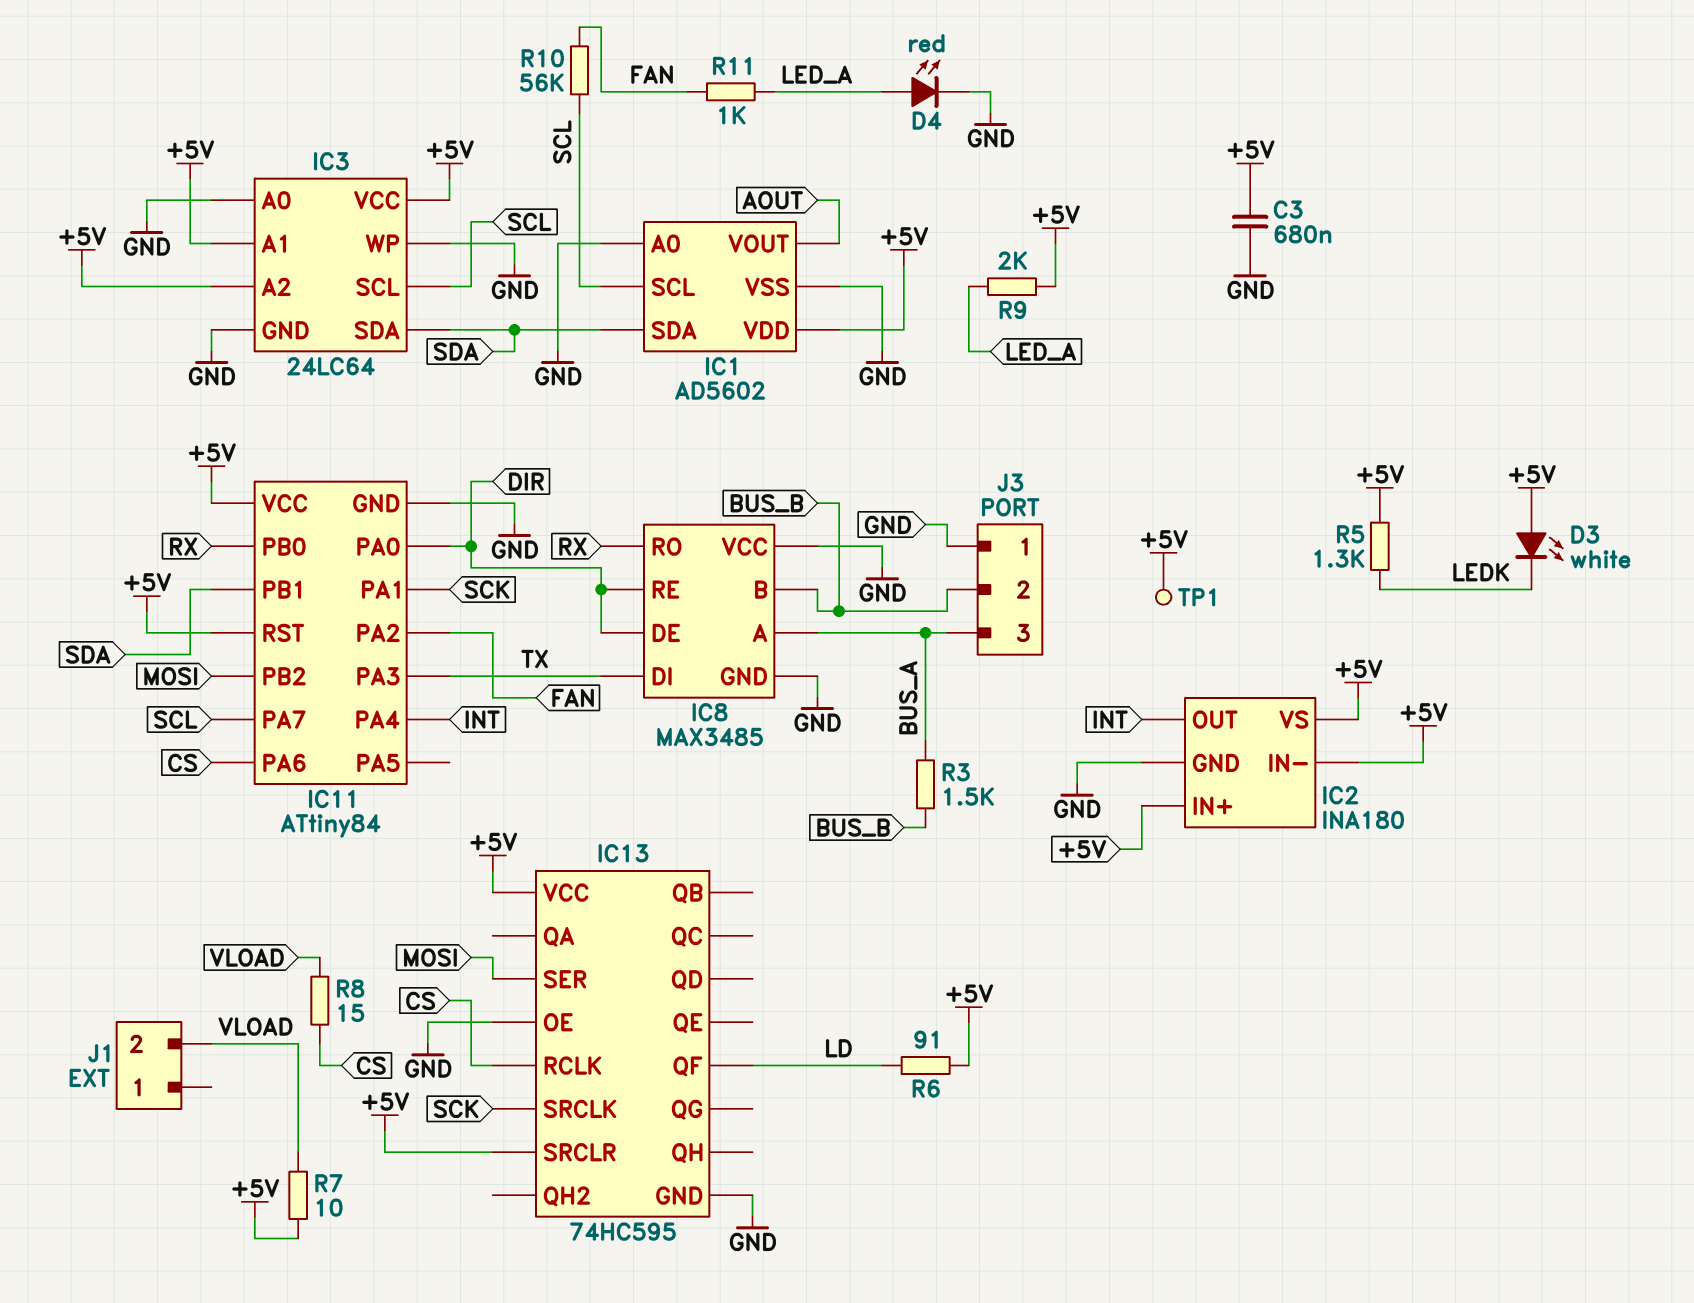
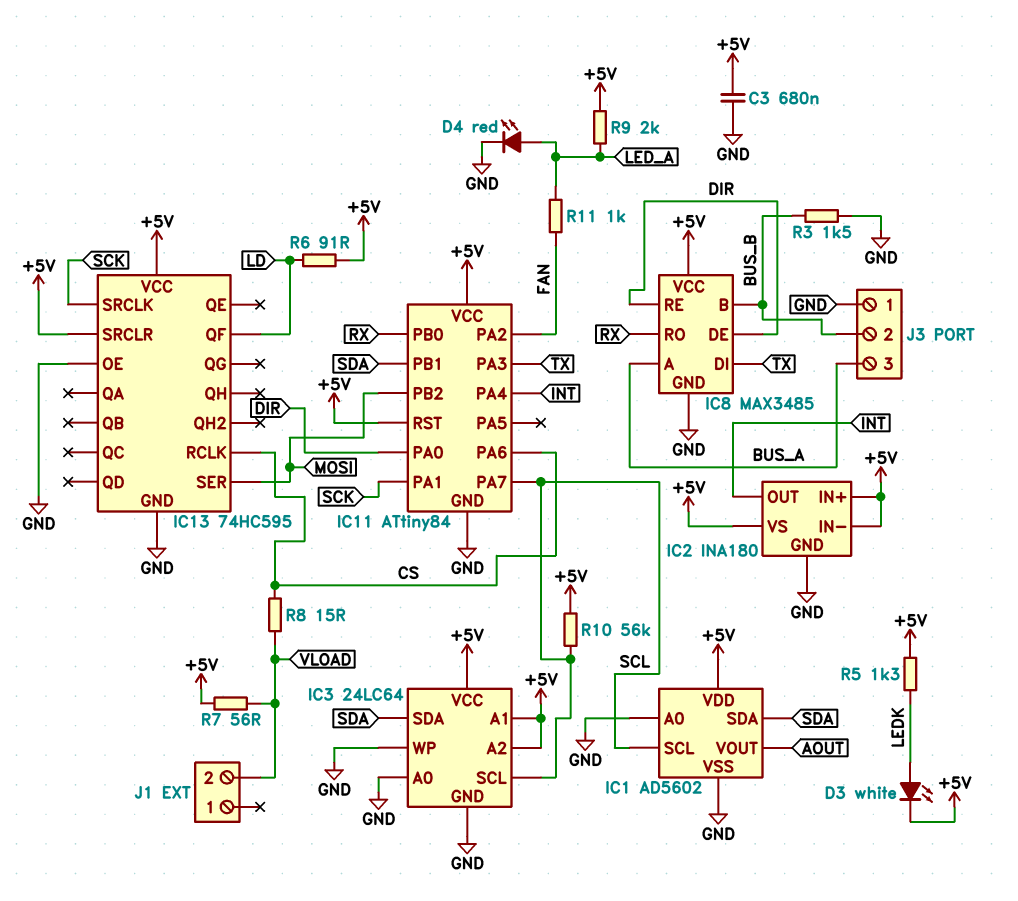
D3: LED white (A +5V, K LEDK) -> LED white (A LEDK, K +5V)
IC8 pin VCC: GND -> +5V
R3: 1.5k (BUS_A, BUS_B) -> 1.5k (BUS_B, GND)
R7: 10 (+5V, VLOAD) -> 56 (+5V, VLOAD)
R10: 56k (FAN, SCL) -> 56k (+5V, SCL)
TP1: test point (+5V) -> none

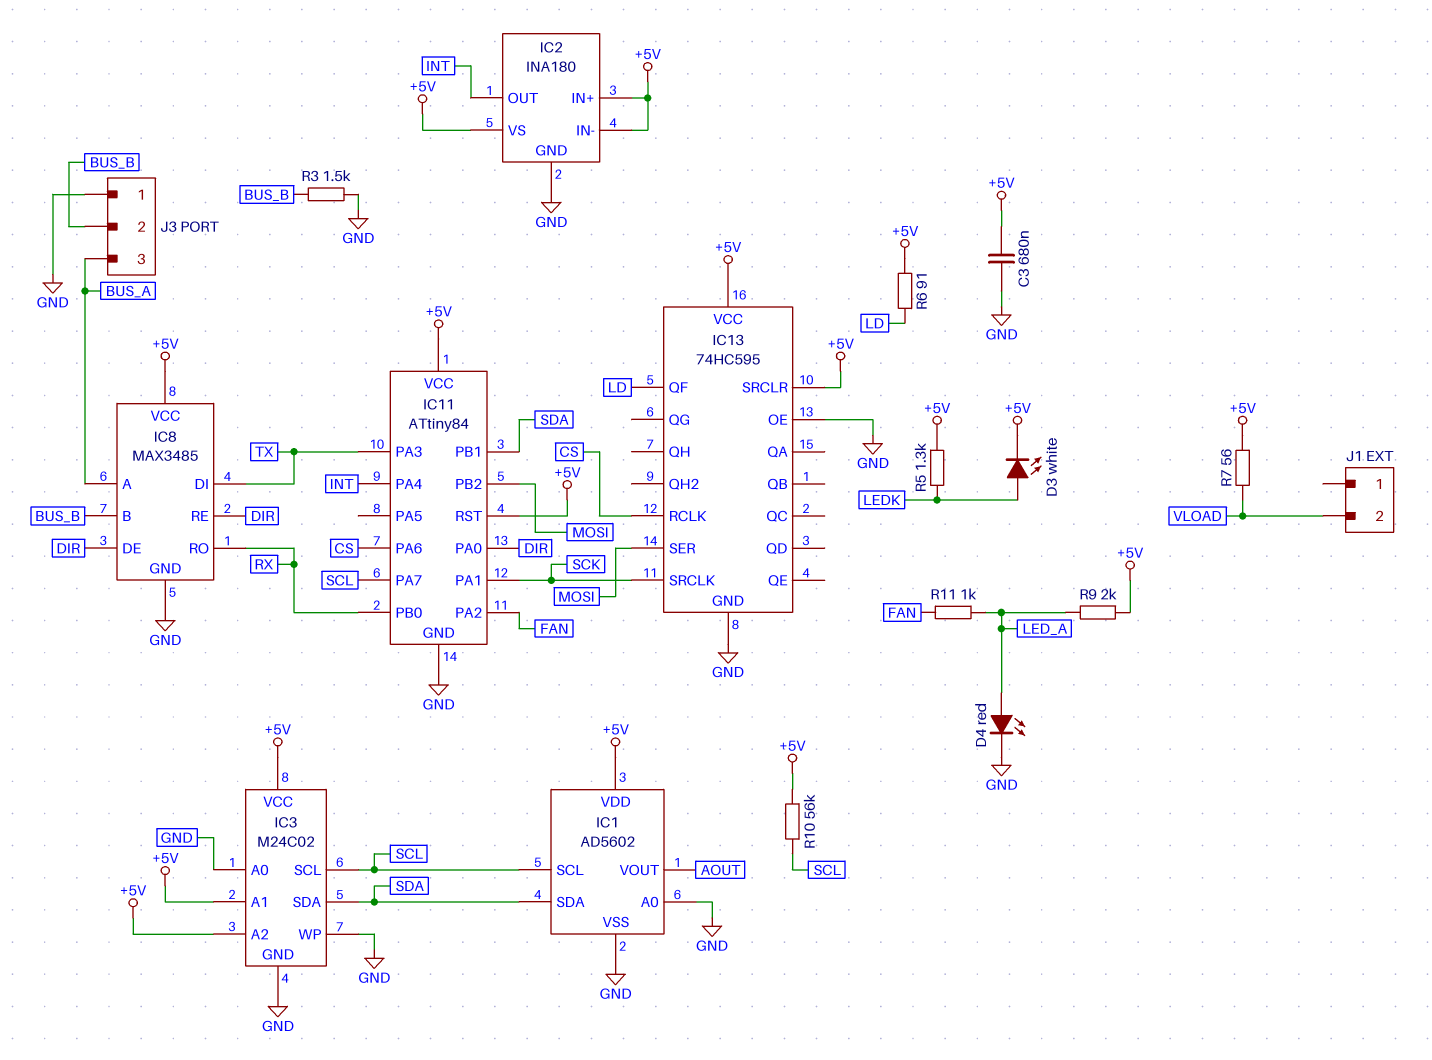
IC3: 24LC64 -> M24C02
R8: 15 (CS, VLOAD) -> none

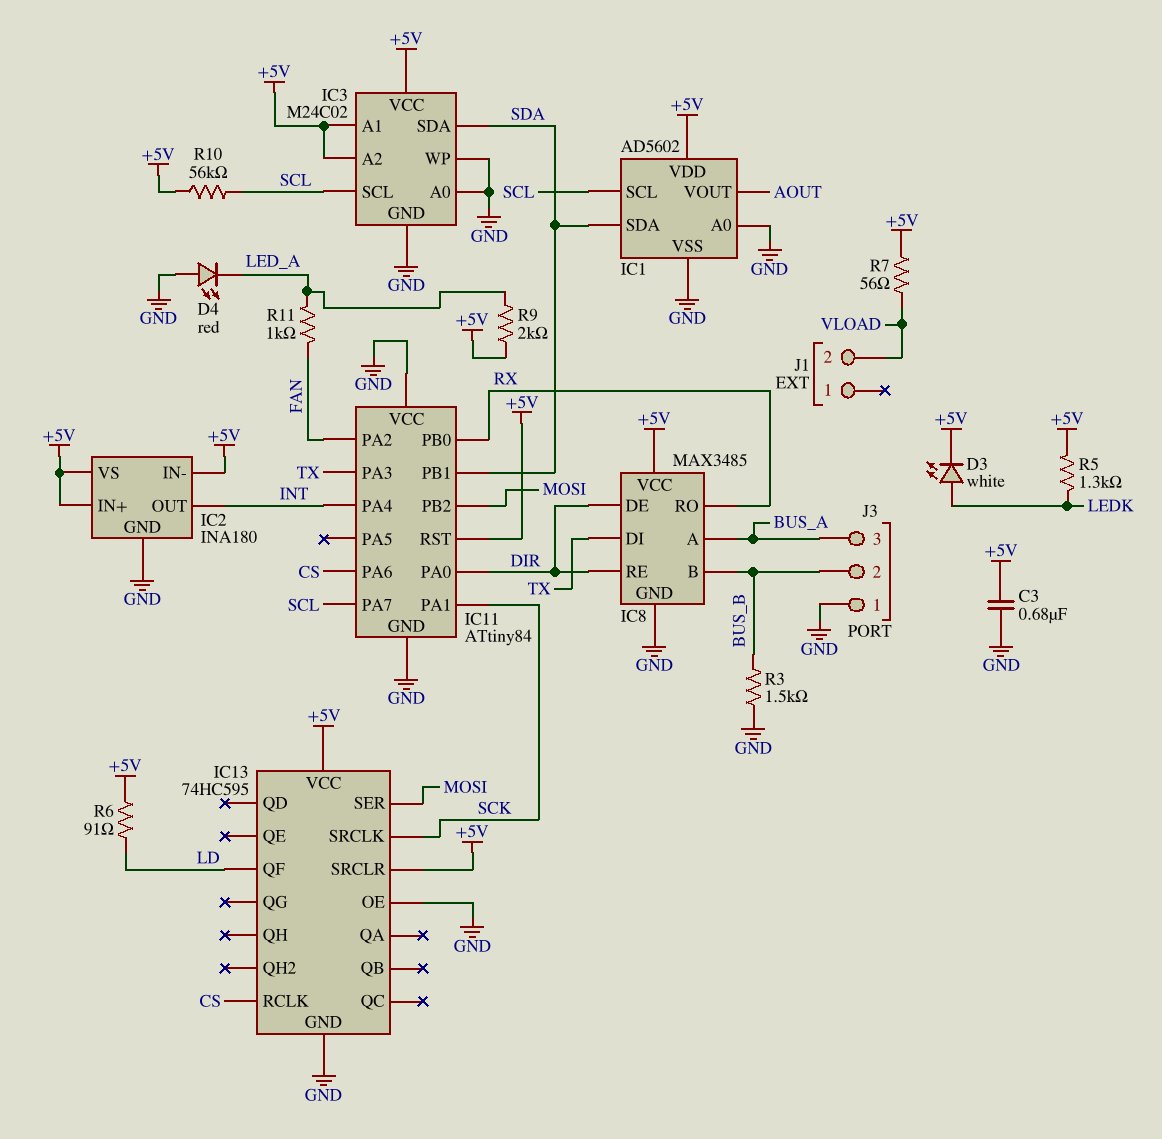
D4: LED red (A LED_A, K GND) -> LED red (A GND, K LED_A)
IC11 pin VCC: +5V -> GND

